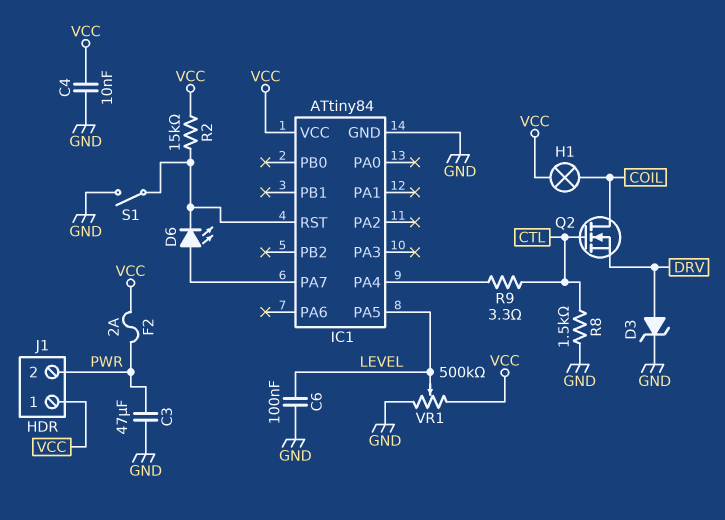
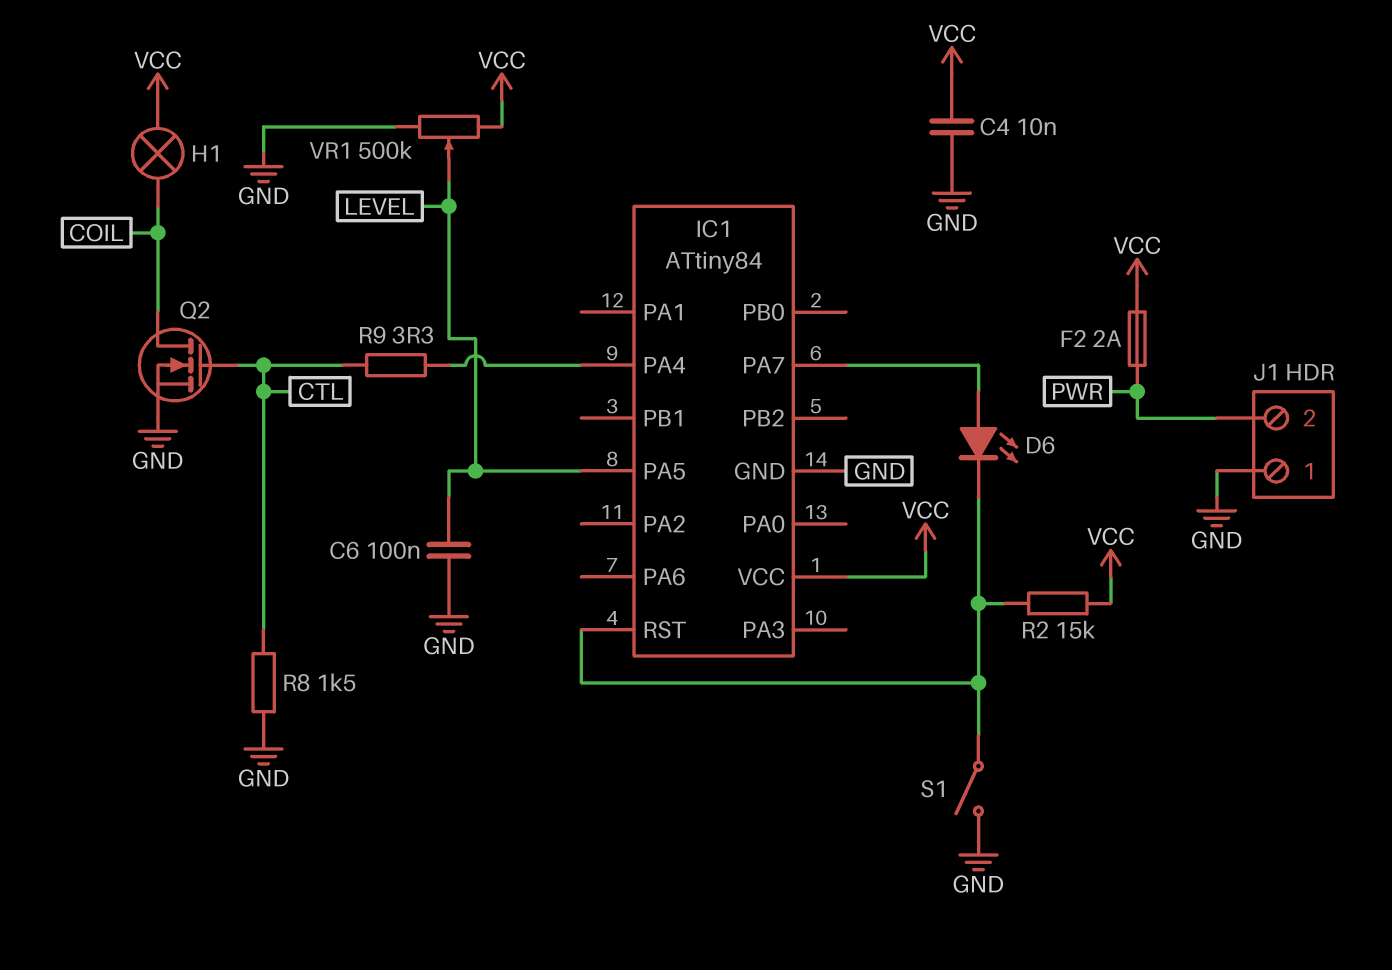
C3: 47uF (GND, PWR) -> none
D3: zener (A DRV, K GND) -> none
J1 pin 1: VCC -> GND
Q2: NMOS (G CTL, D COIL, S DRV) -> NMOS (G CTL, D COIL, S GND)

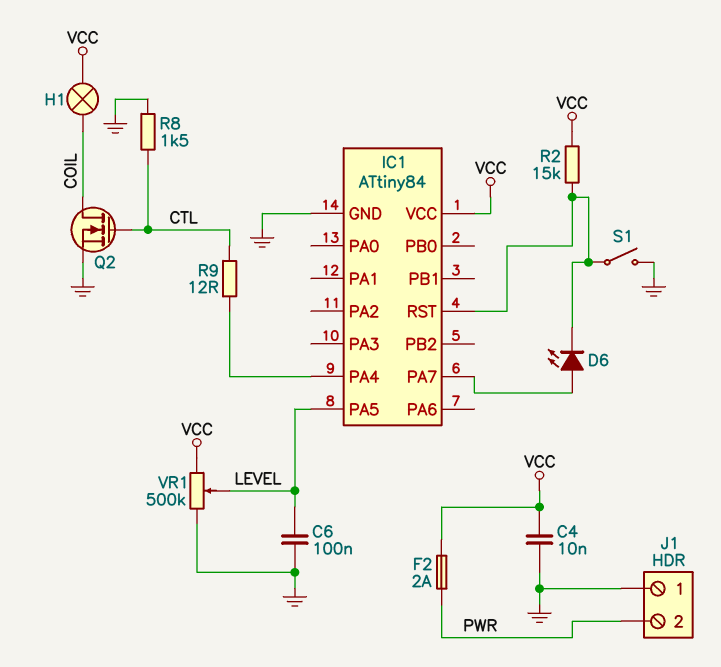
R9: 3.3 (CTL, IC1/PA4) -> 12 (CTL, IC1/PA4)

